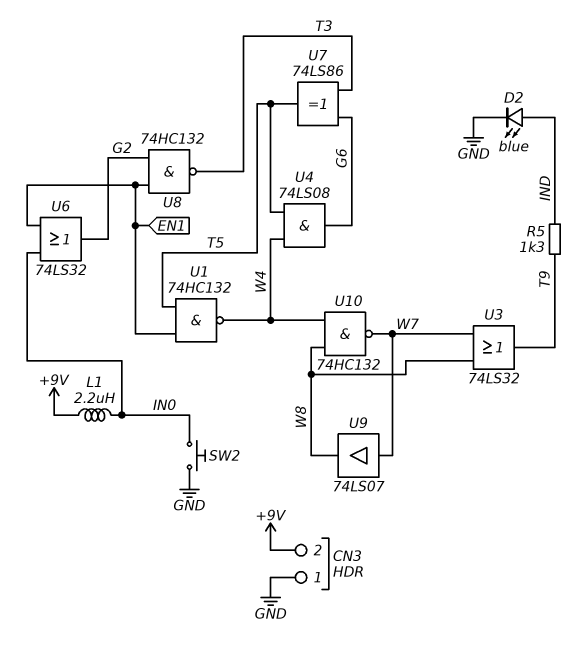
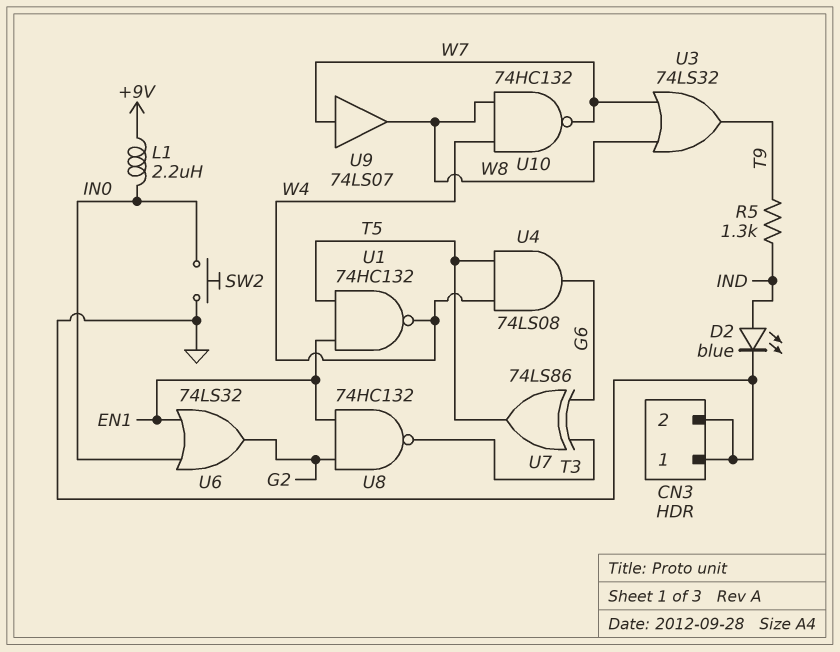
CN3 pin 2: +9V -> GND

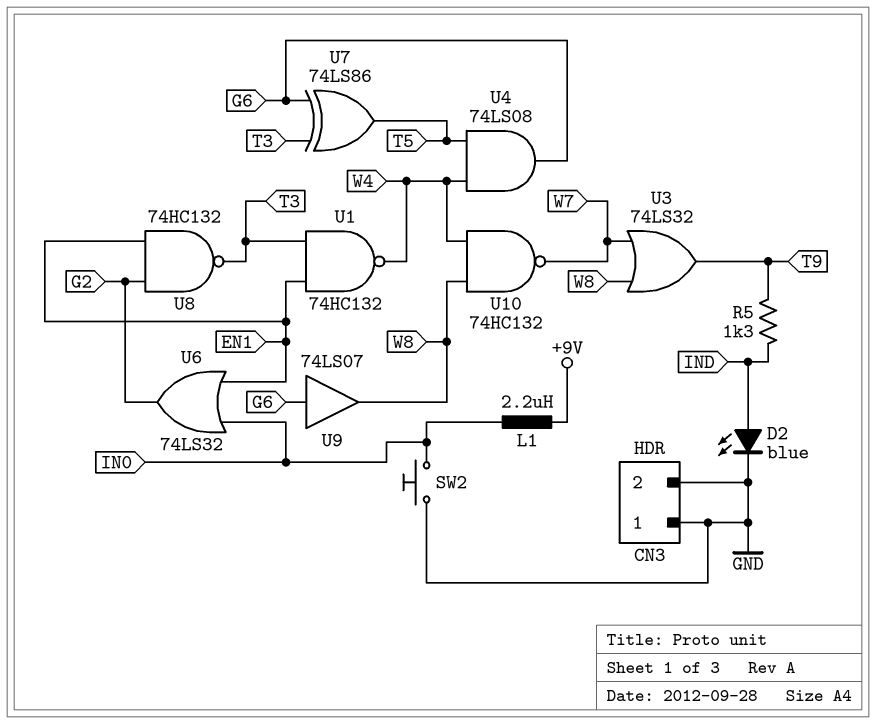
U1: NAND 74HC132 (in EN1, in T5, out W4) -> NAND 74HC132 (in EN1, in T3, out W4)
U9: buffer 74LS07 (in W7, out W8) -> buffer 74LS07 (in G6, out W8)

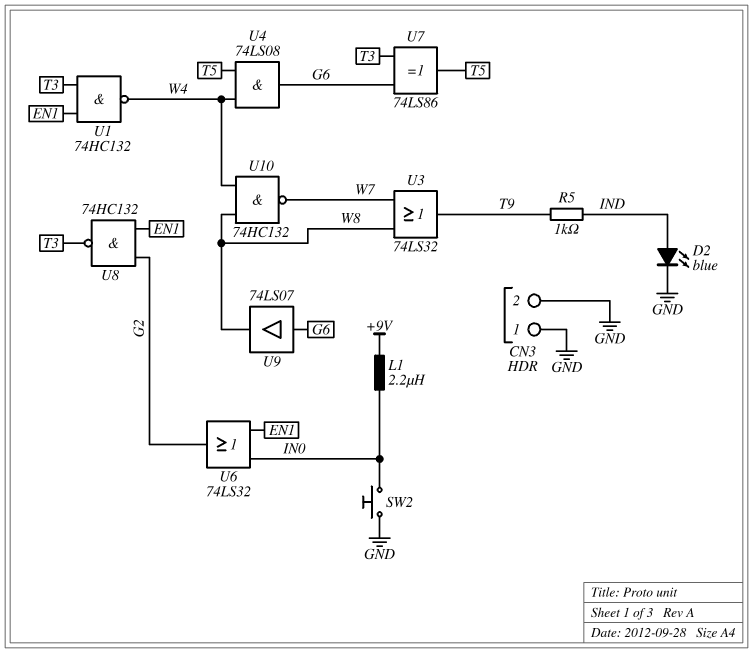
R5: 1.3k (IND, T9) -> 1k (IND, T9)

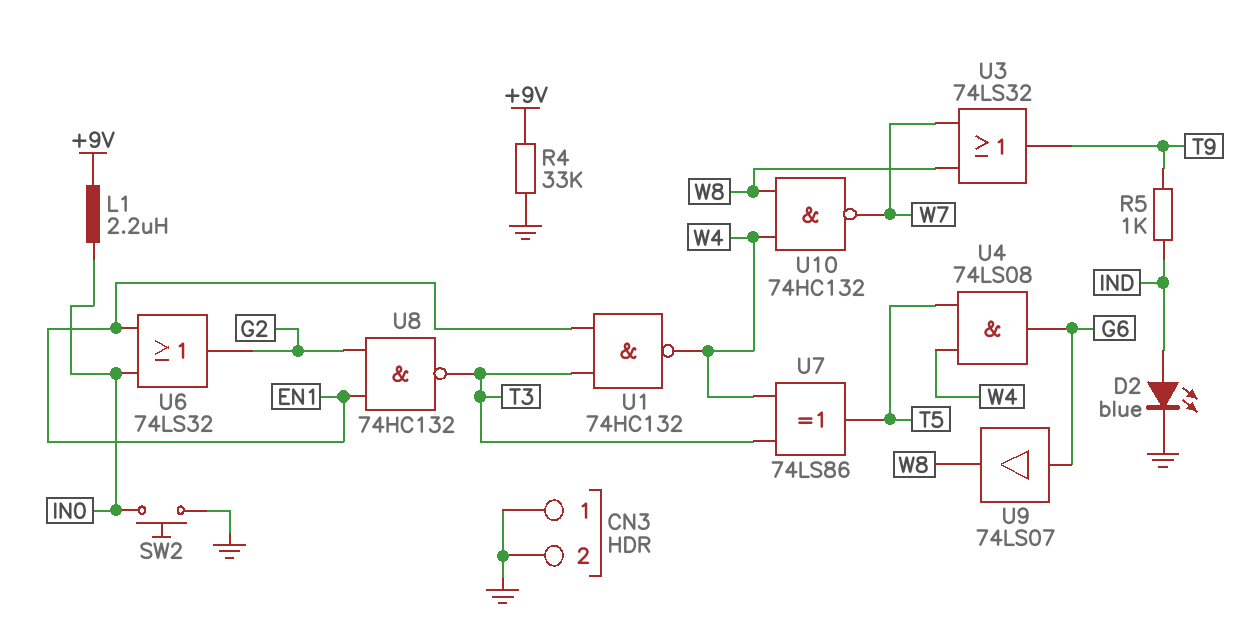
R4: none -> 33k (+9V, GND)
U7: XOR 74LS86 (in G6, in T3, out T5) -> XOR 74LS86 (in T3, in W4, out T5)

